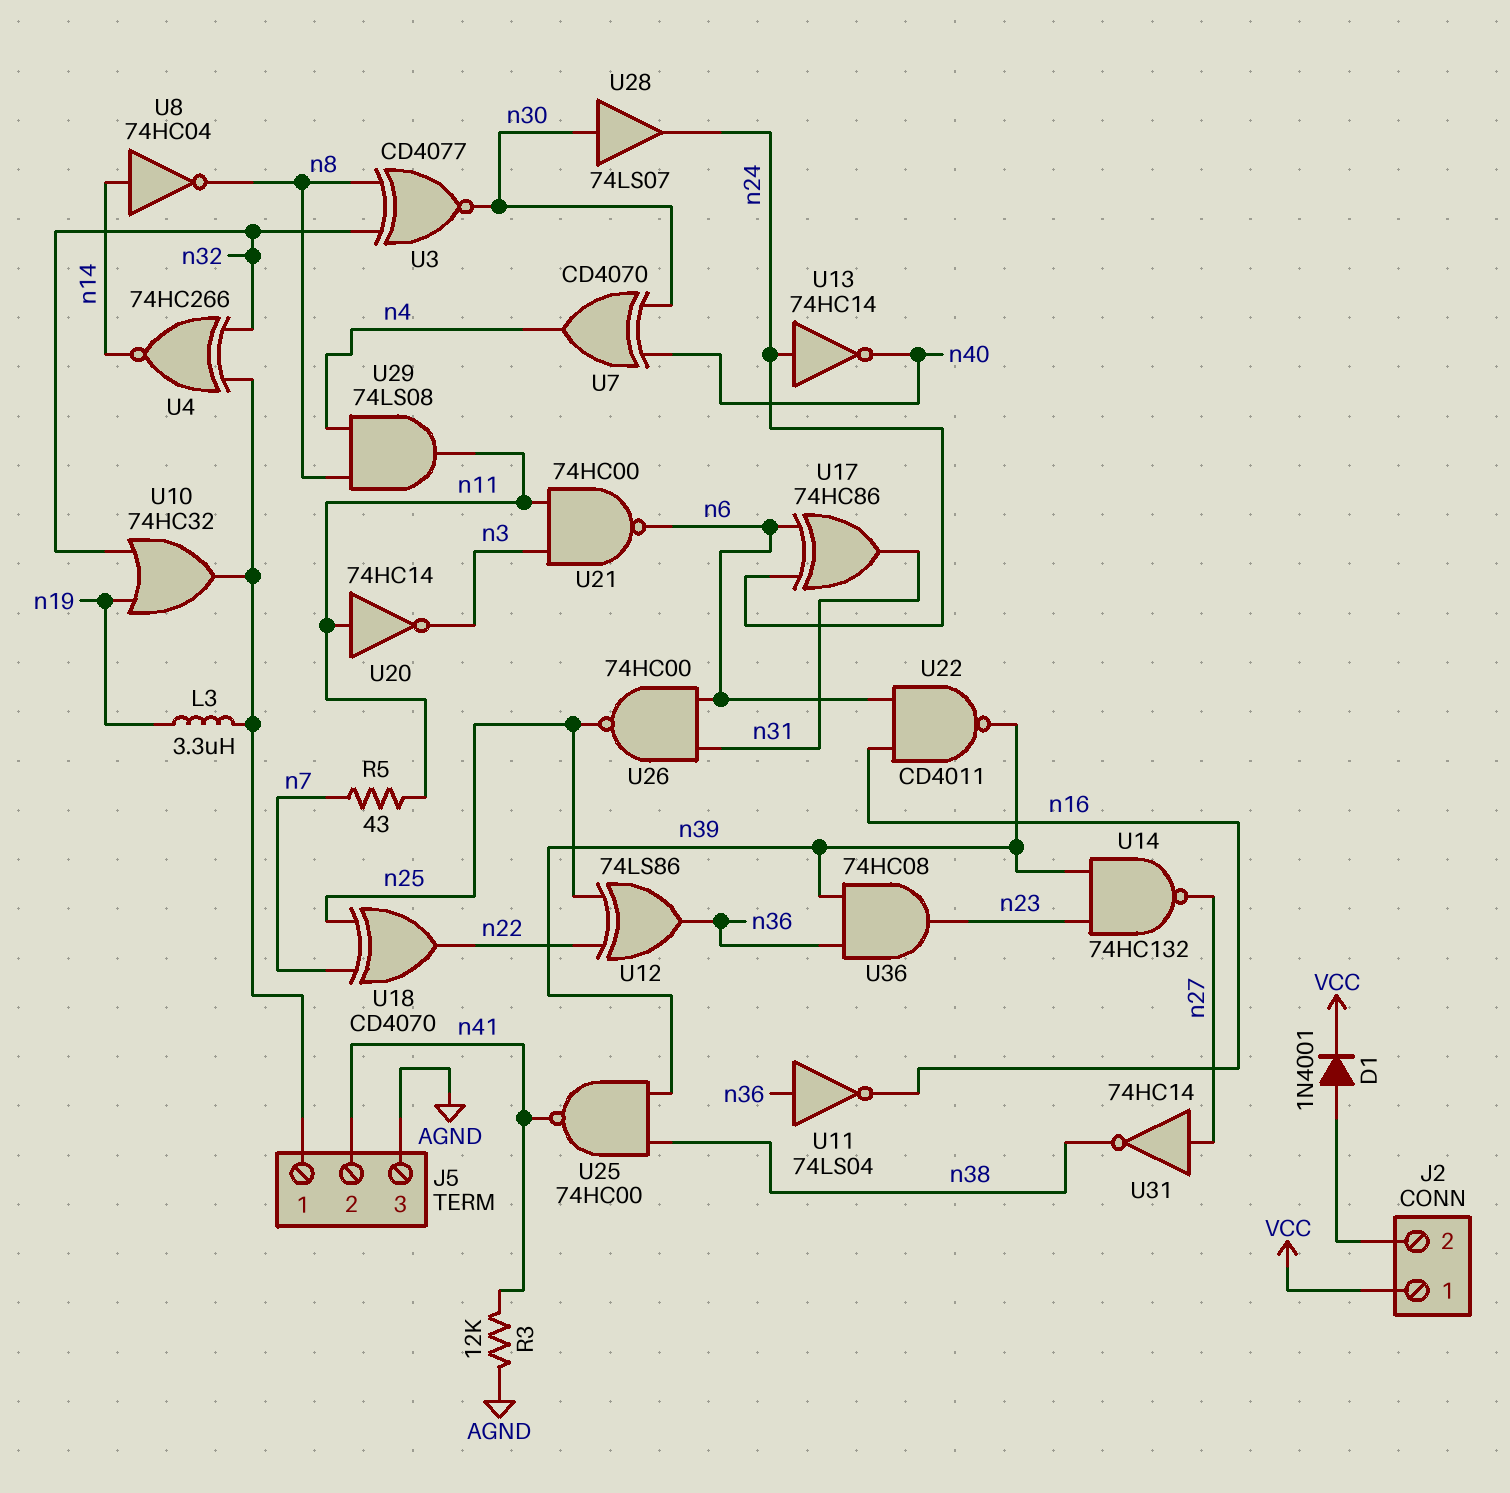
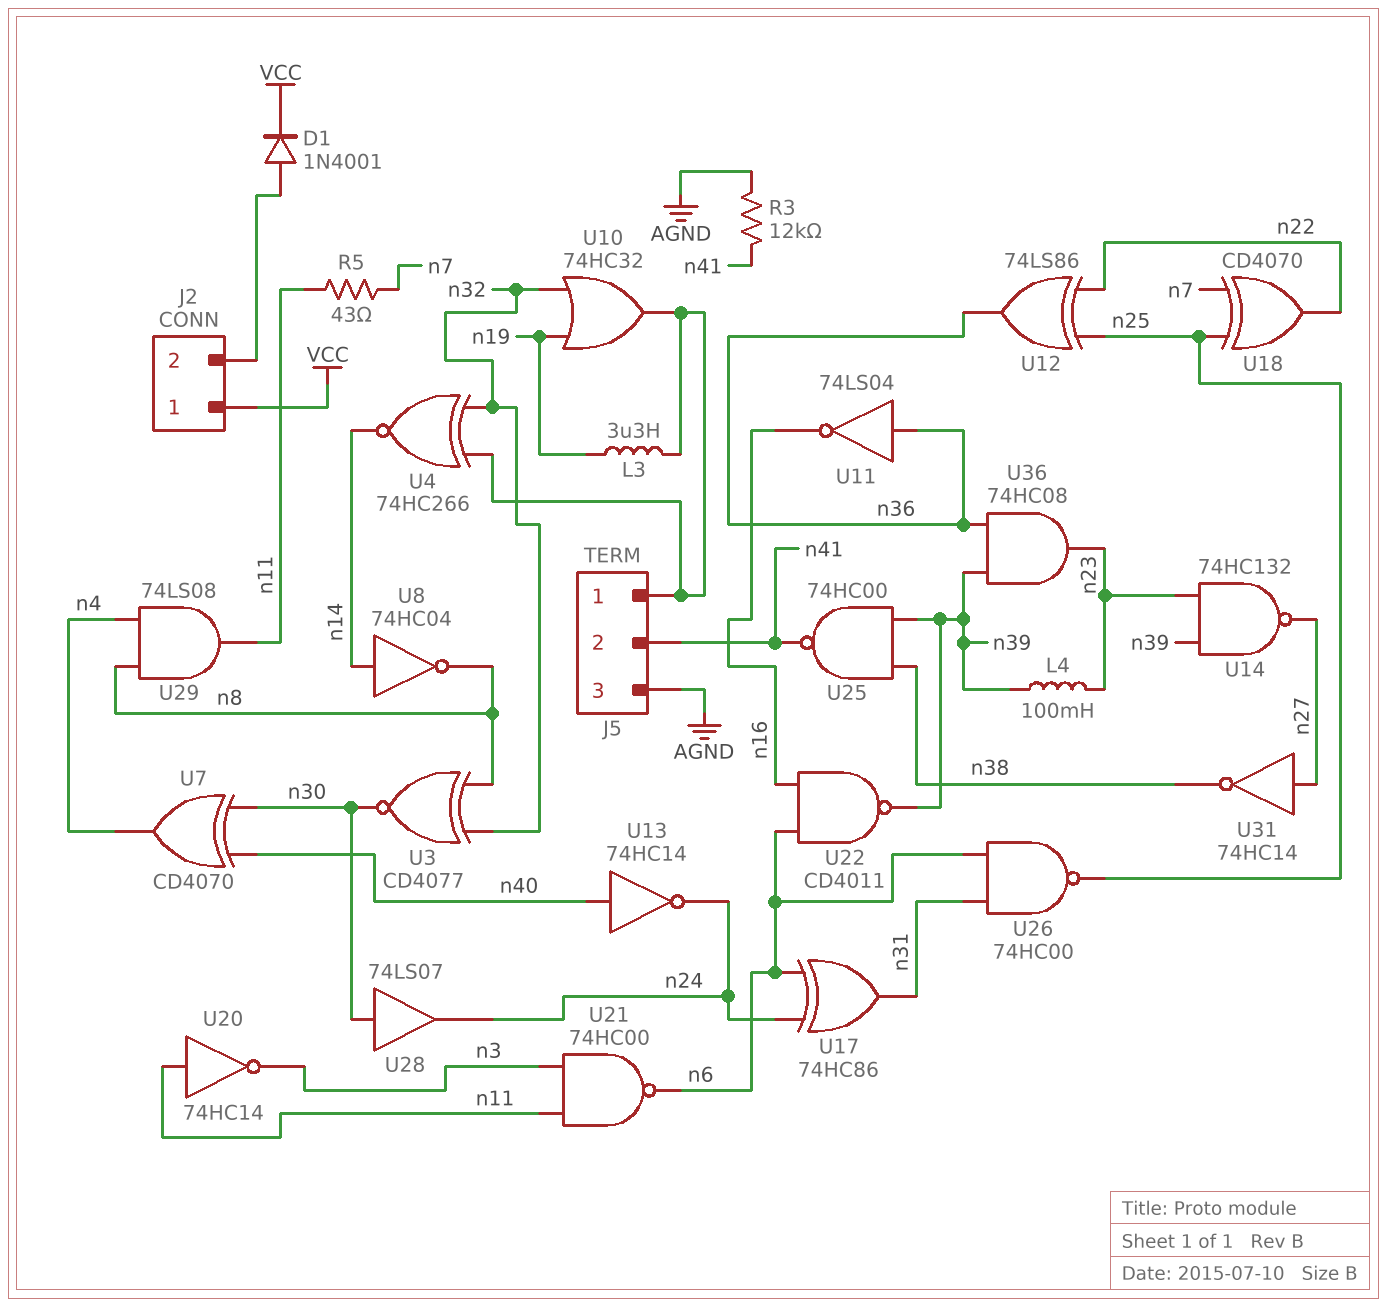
L4: none -> 100mH (n23, n39)
U13: NOT 74HC14 (in n24, out n40) -> NOT 74HC14 (in n40, out n24)

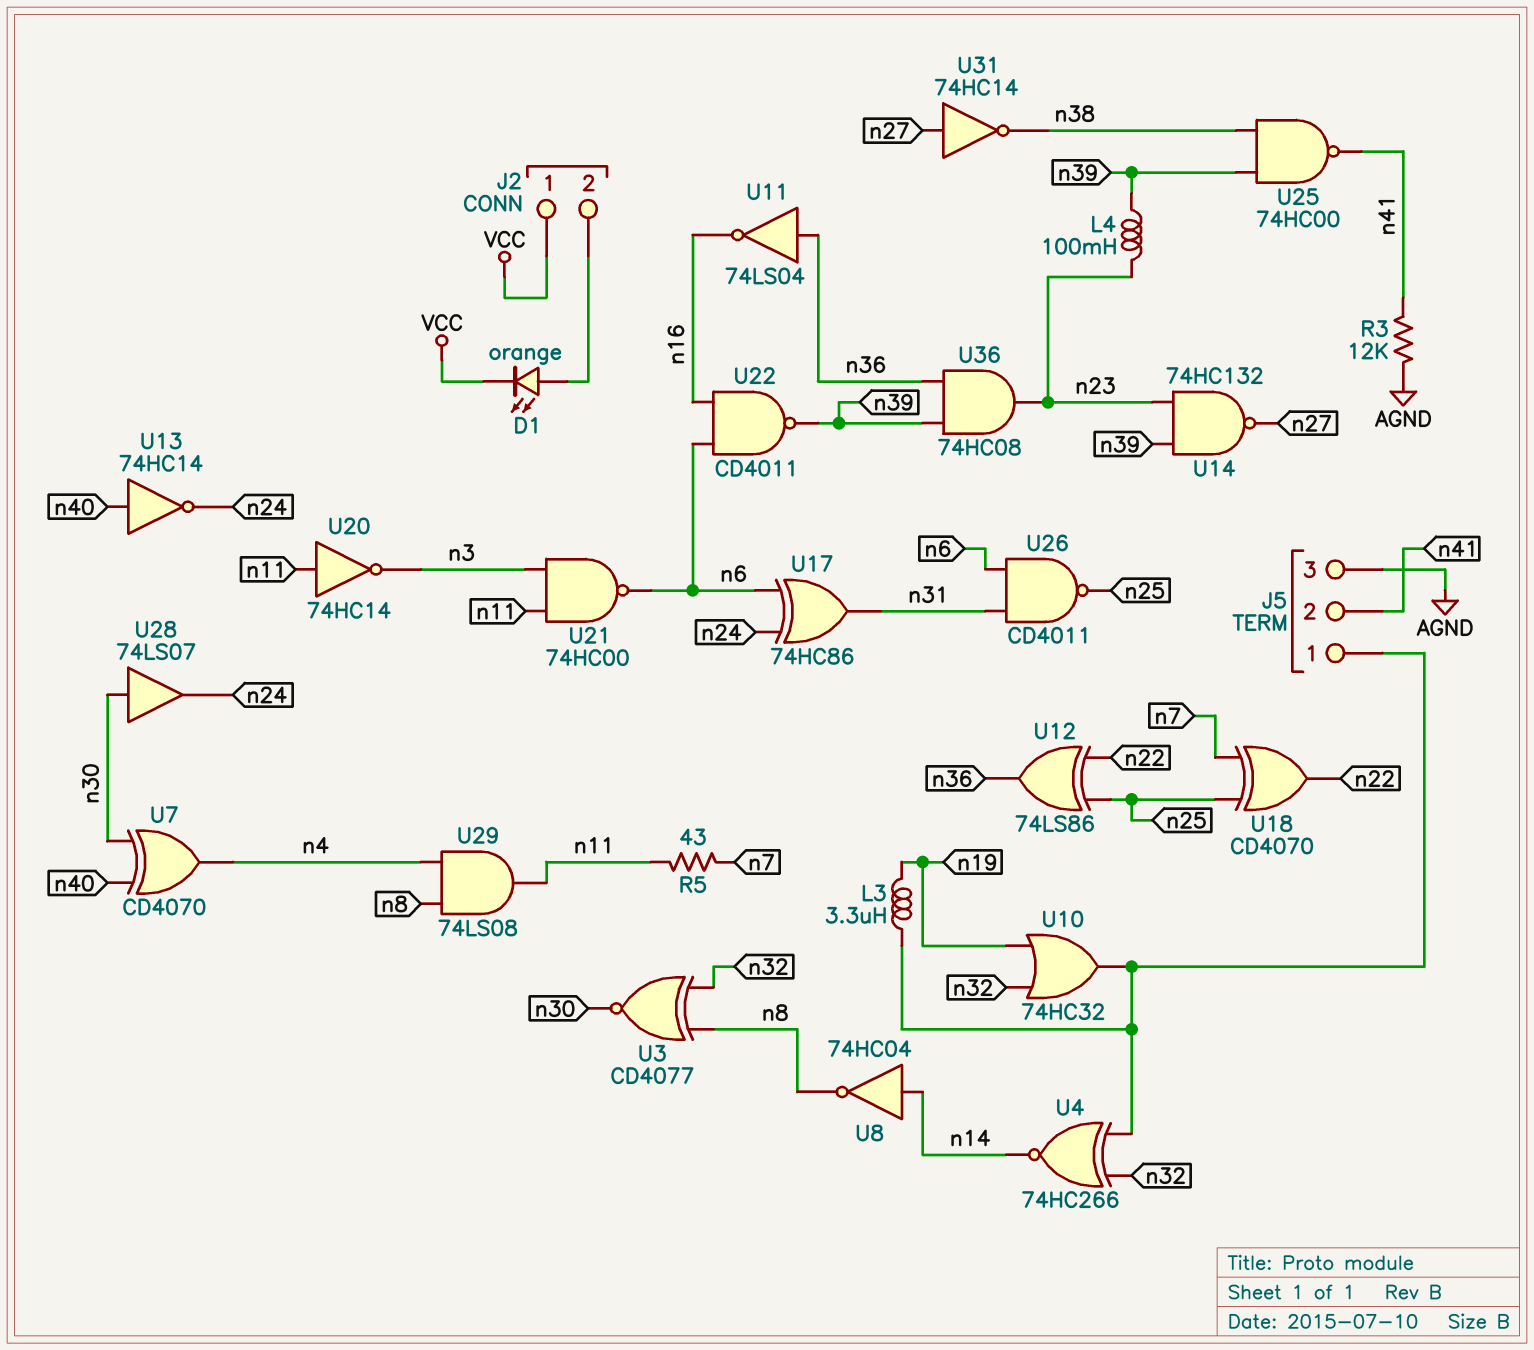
D1: diode 1N4001 (A J2/2, K VCC) -> LED orange (A J2/2, K VCC)
U26: NAND 74HC00 (in n6, in n31, out n25) -> NAND CD4011 (in n6, in n31, out n25)

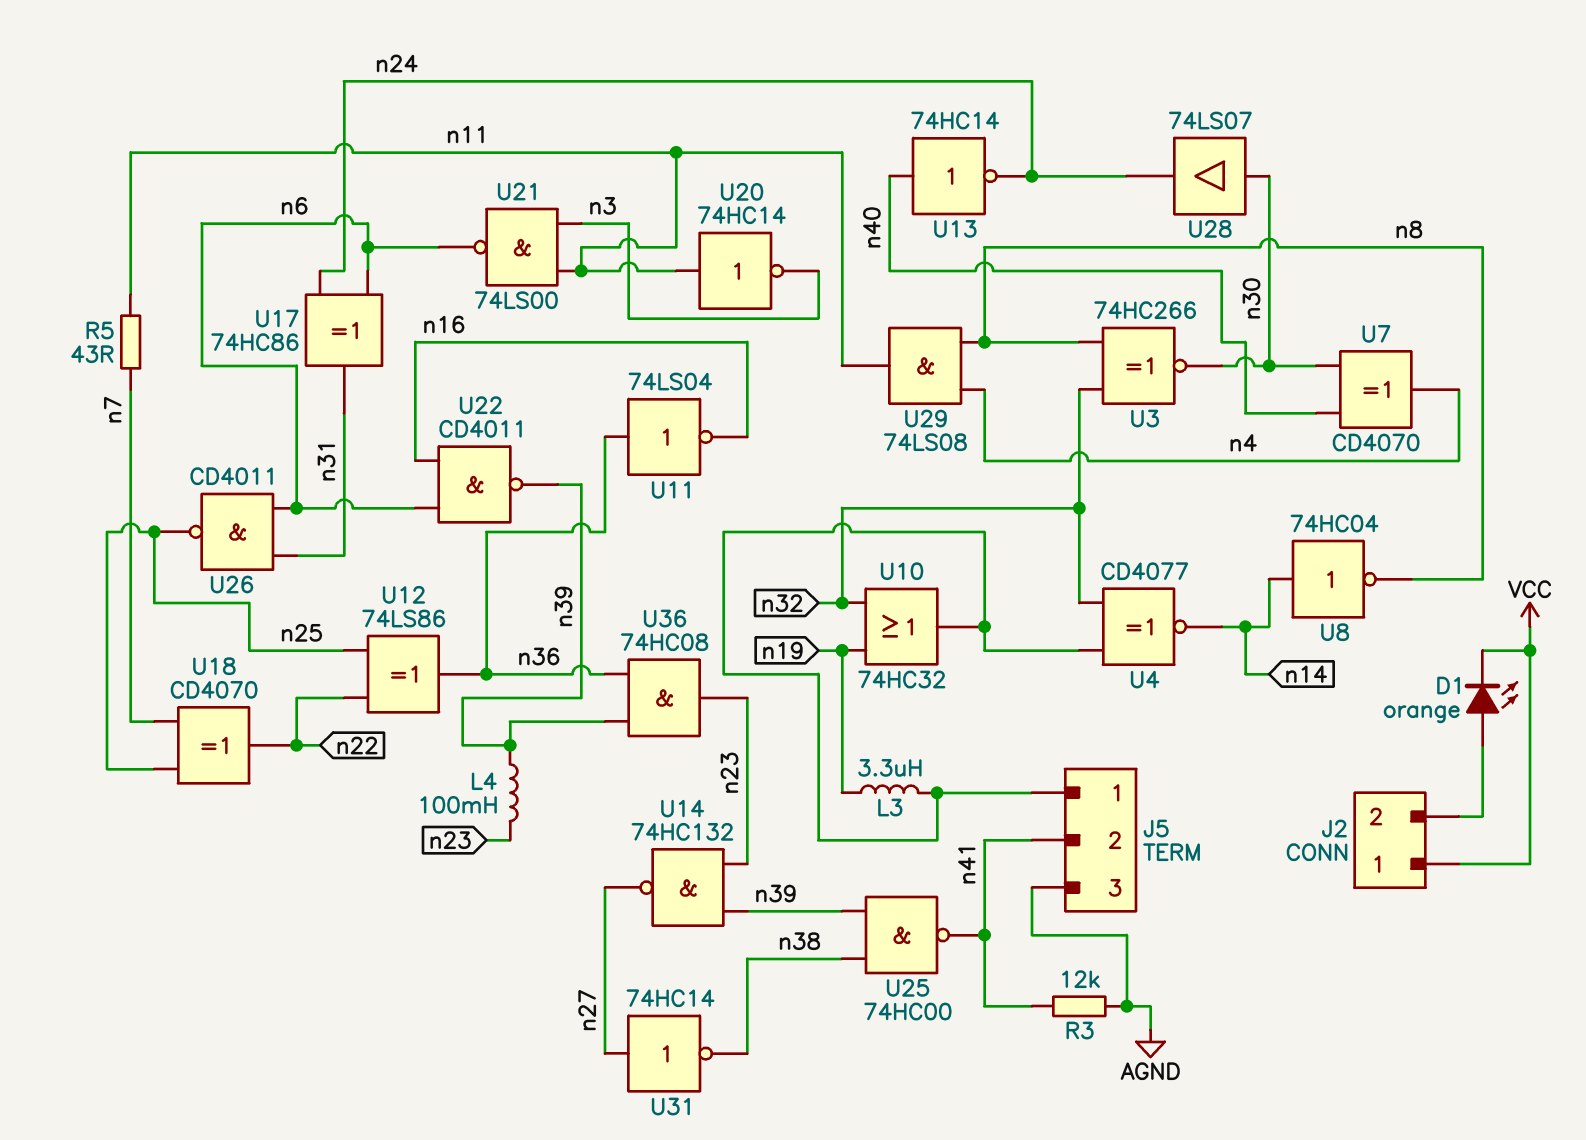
U3: XNOR CD4077 (in n8, in n32, out n30) -> XNOR 74HC266 (in n8, in n32, out n30)
U4: XNOR 74HC266 (in J5/1, in n32, out n14) -> XNOR CD4077 (in J5/1, in n32, out n14)
U21: NAND 74HC00 (in n3, in n11, out n6) -> NAND 74LS00 (in n3, in n11, out n6)

